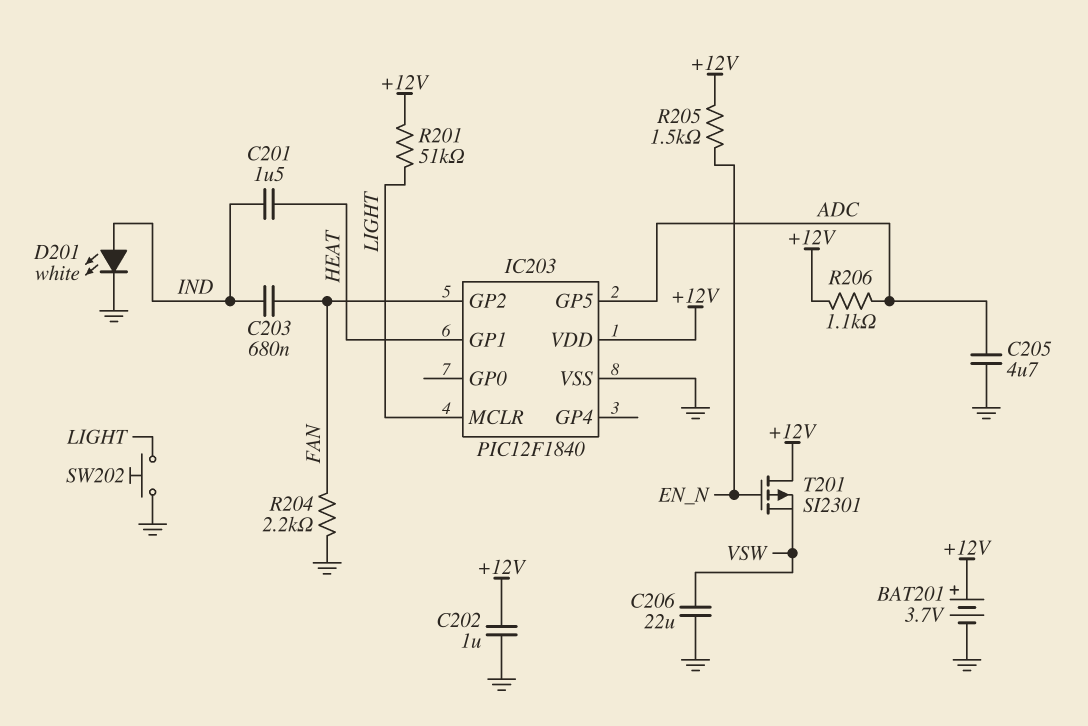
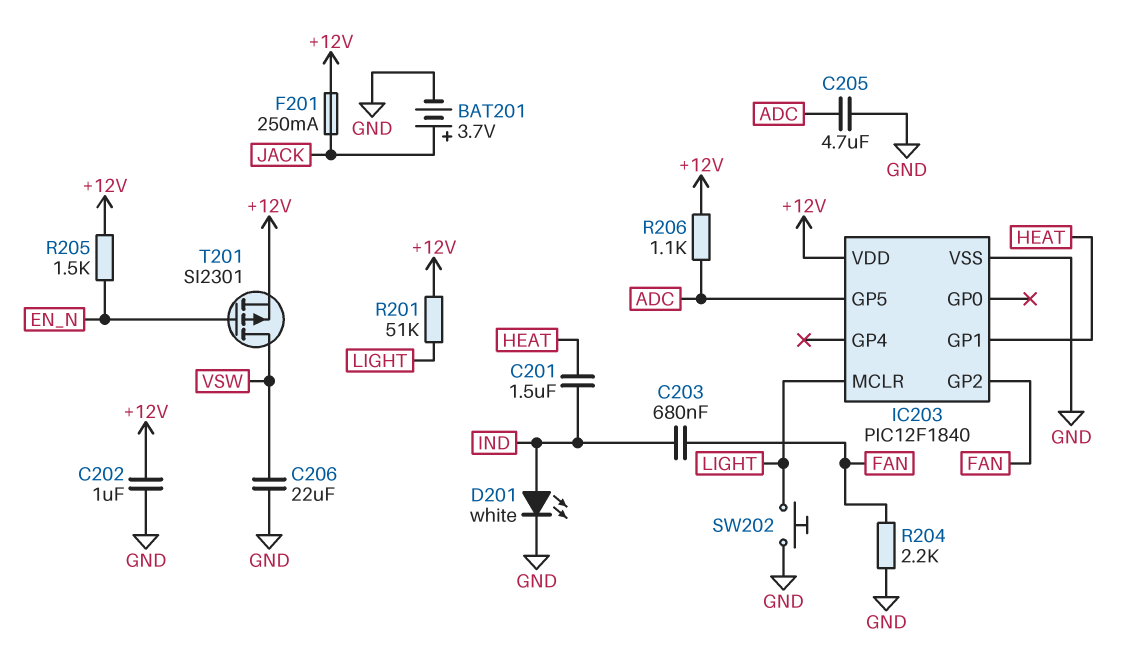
BAT201: 3.7V (plus +12V, minus GND) -> 3.7V (plus JACK, minus GND)
F201: none -> 250mA (+12V, JACK)
T201: PMOS SI2301 (G EN_N, D +12V, S VSW) -> PMOS SI2301 (G EN_N, D VSW, S +12V)

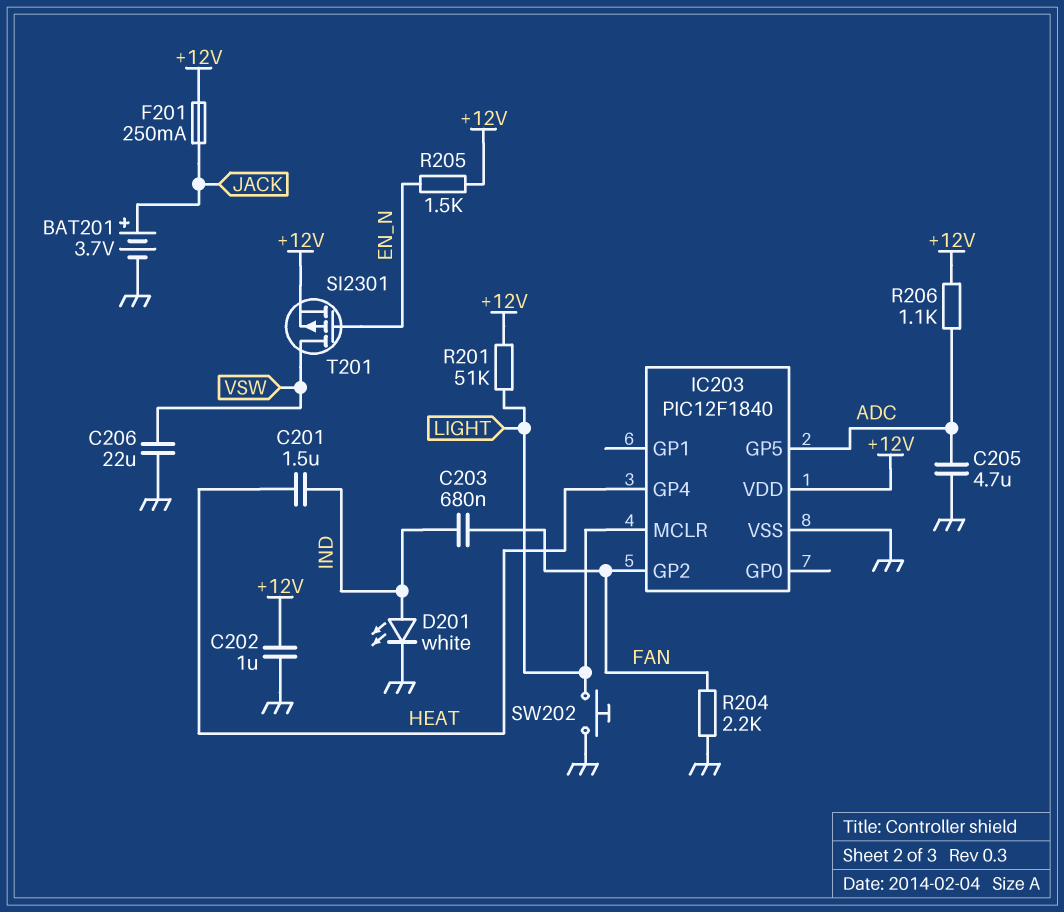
IC203 pin GP1: HEAT -> none
IC203 pin GP4: none -> HEAT

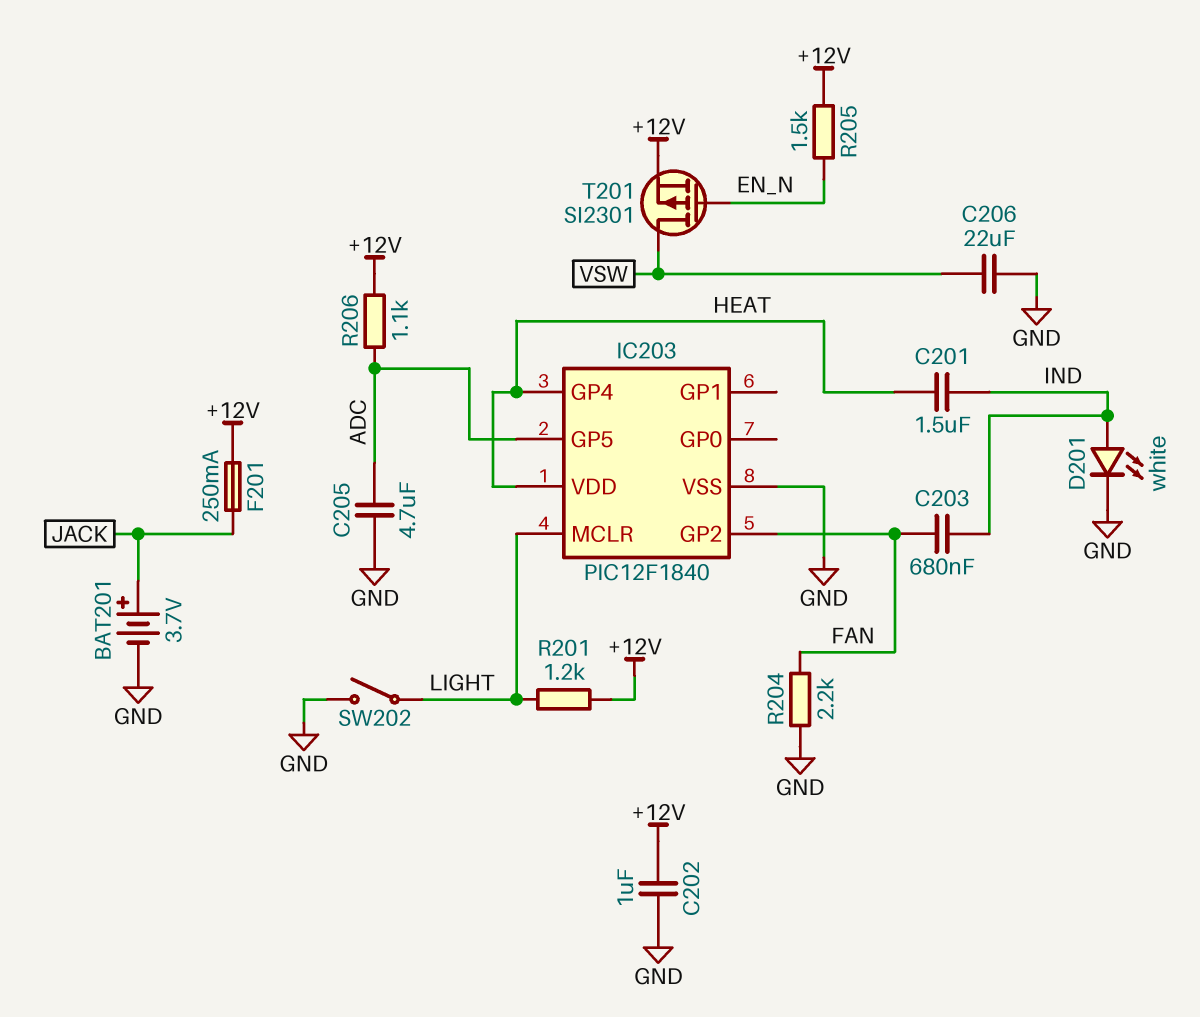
IC203 pin VDD: +12V -> HEAT
R201: 51k (+12V, LIGHT) -> 1.2k (+12V, LIGHT)
SW202: button (GND, LIGHT) -> switch (GND, LIGHT)

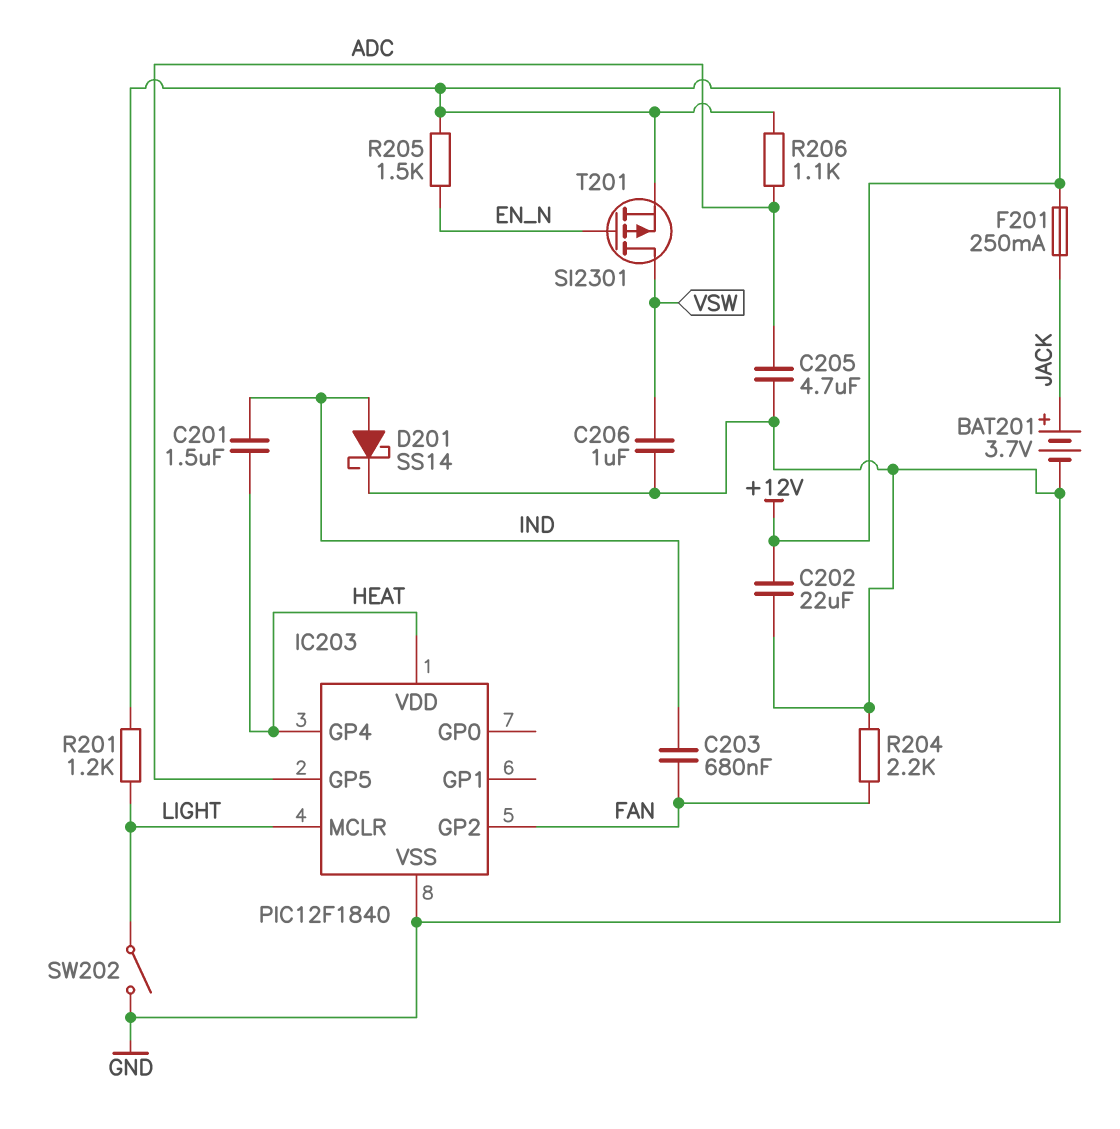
C202: 1uF (+12V, GND) -> 22uF (+12V, GND)
C206: 22uF (GND, VSW) -> 1uF (GND, VSW)
D201: LED white (A IND, K GND) -> schottky SS14 (A IND, K GND)

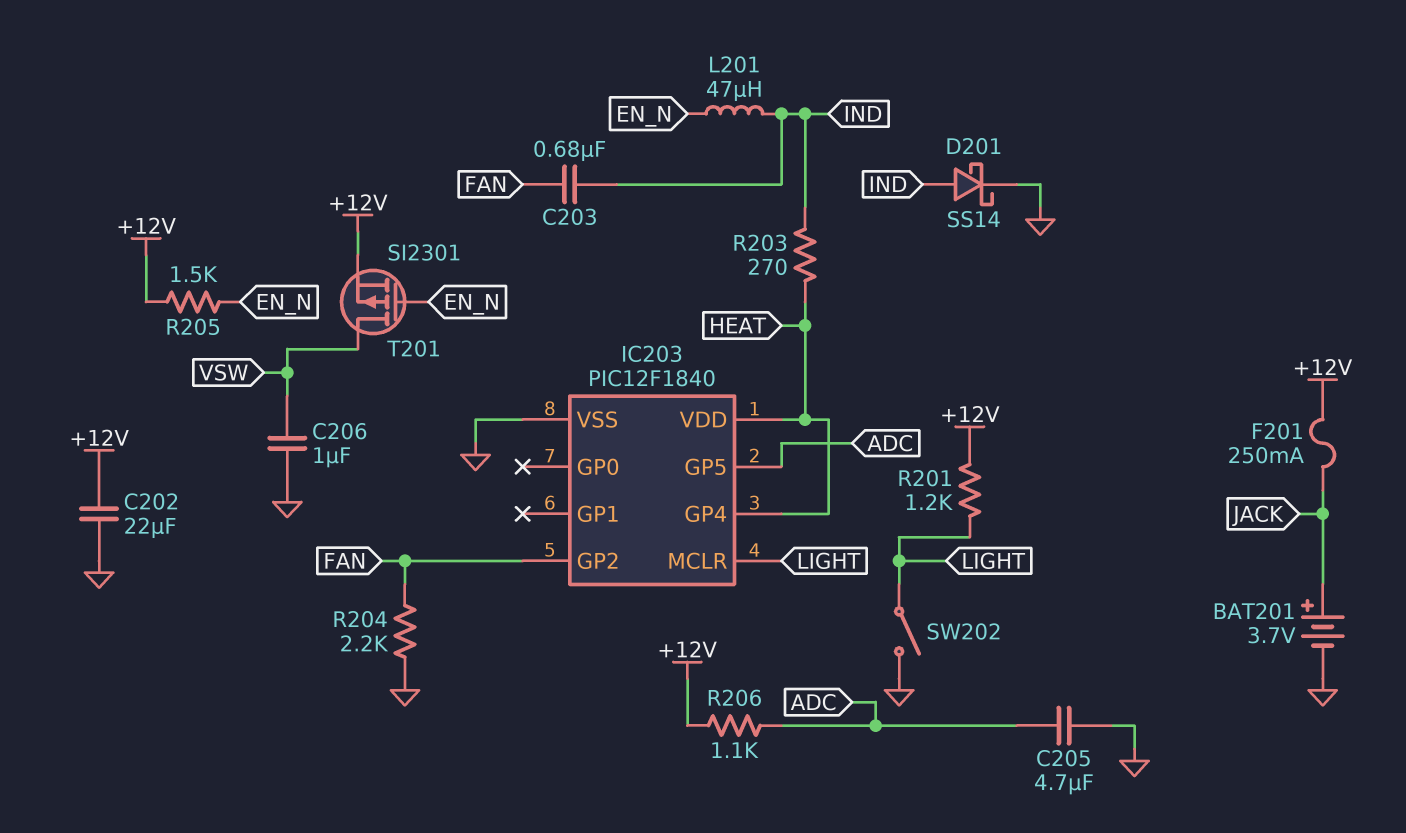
C201: 1.5uF (HEAT, IND) -> none
L201: none -> 47uH (EN_N, IND)
R203: none -> 270 (HEAT, IND)

